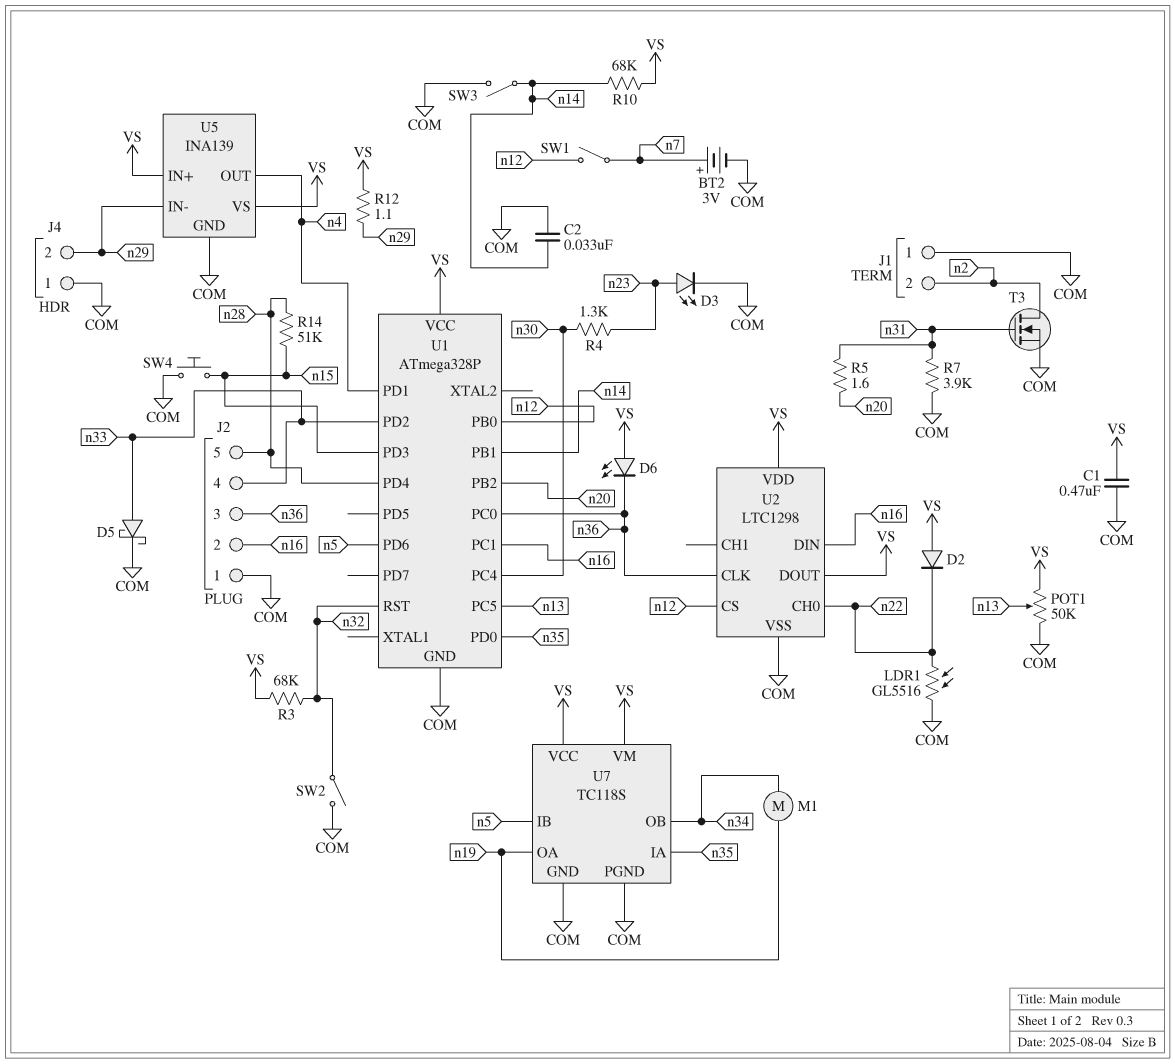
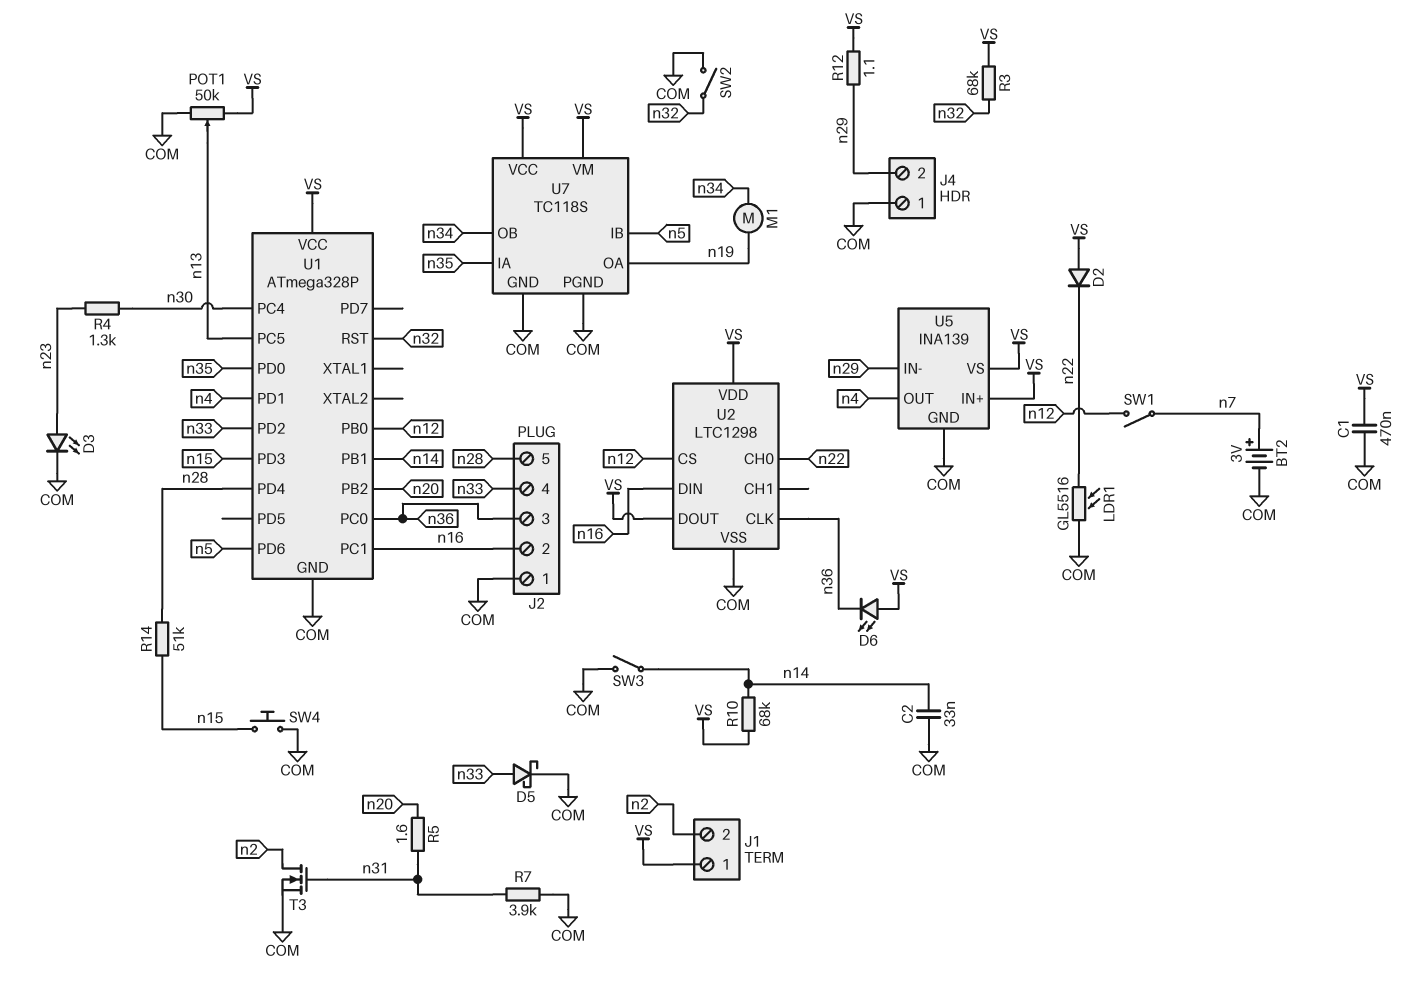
J1 pin 1: COM -> VS

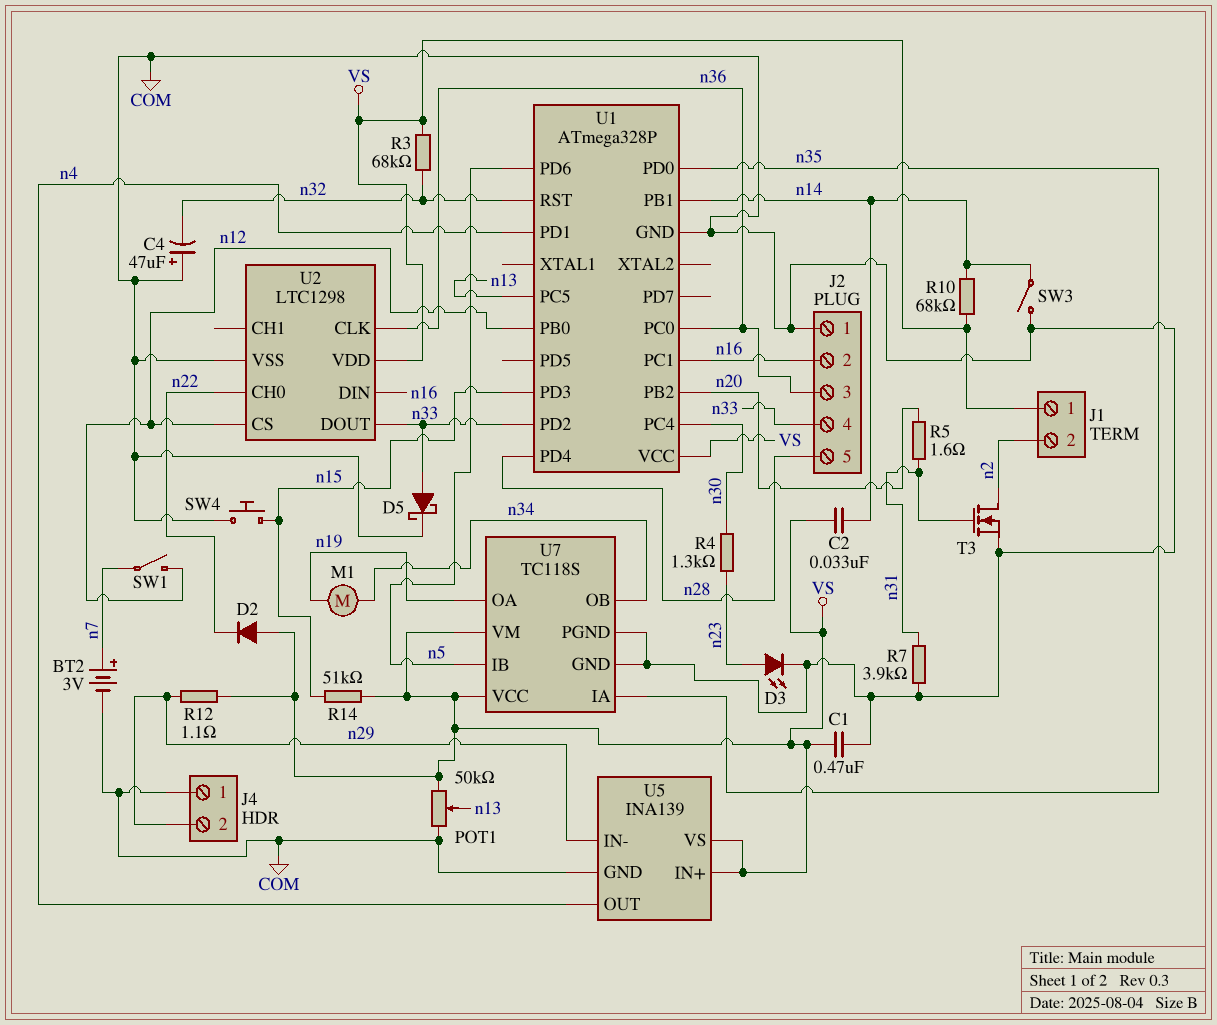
C2: 33nF (COM, n14) -> 33nF (VS, n14)
C4: none -> 47uF (plus COM, minus n32)
D6: LED (A VS, K n36) -> none
LDR1: GL5516 (COM, n22) -> none
R14: 51k (n15, n28) -> 51k (VS, n15)
SW2: switch (COM, n32) -> none
U2 pin DOUT: VS -> n33

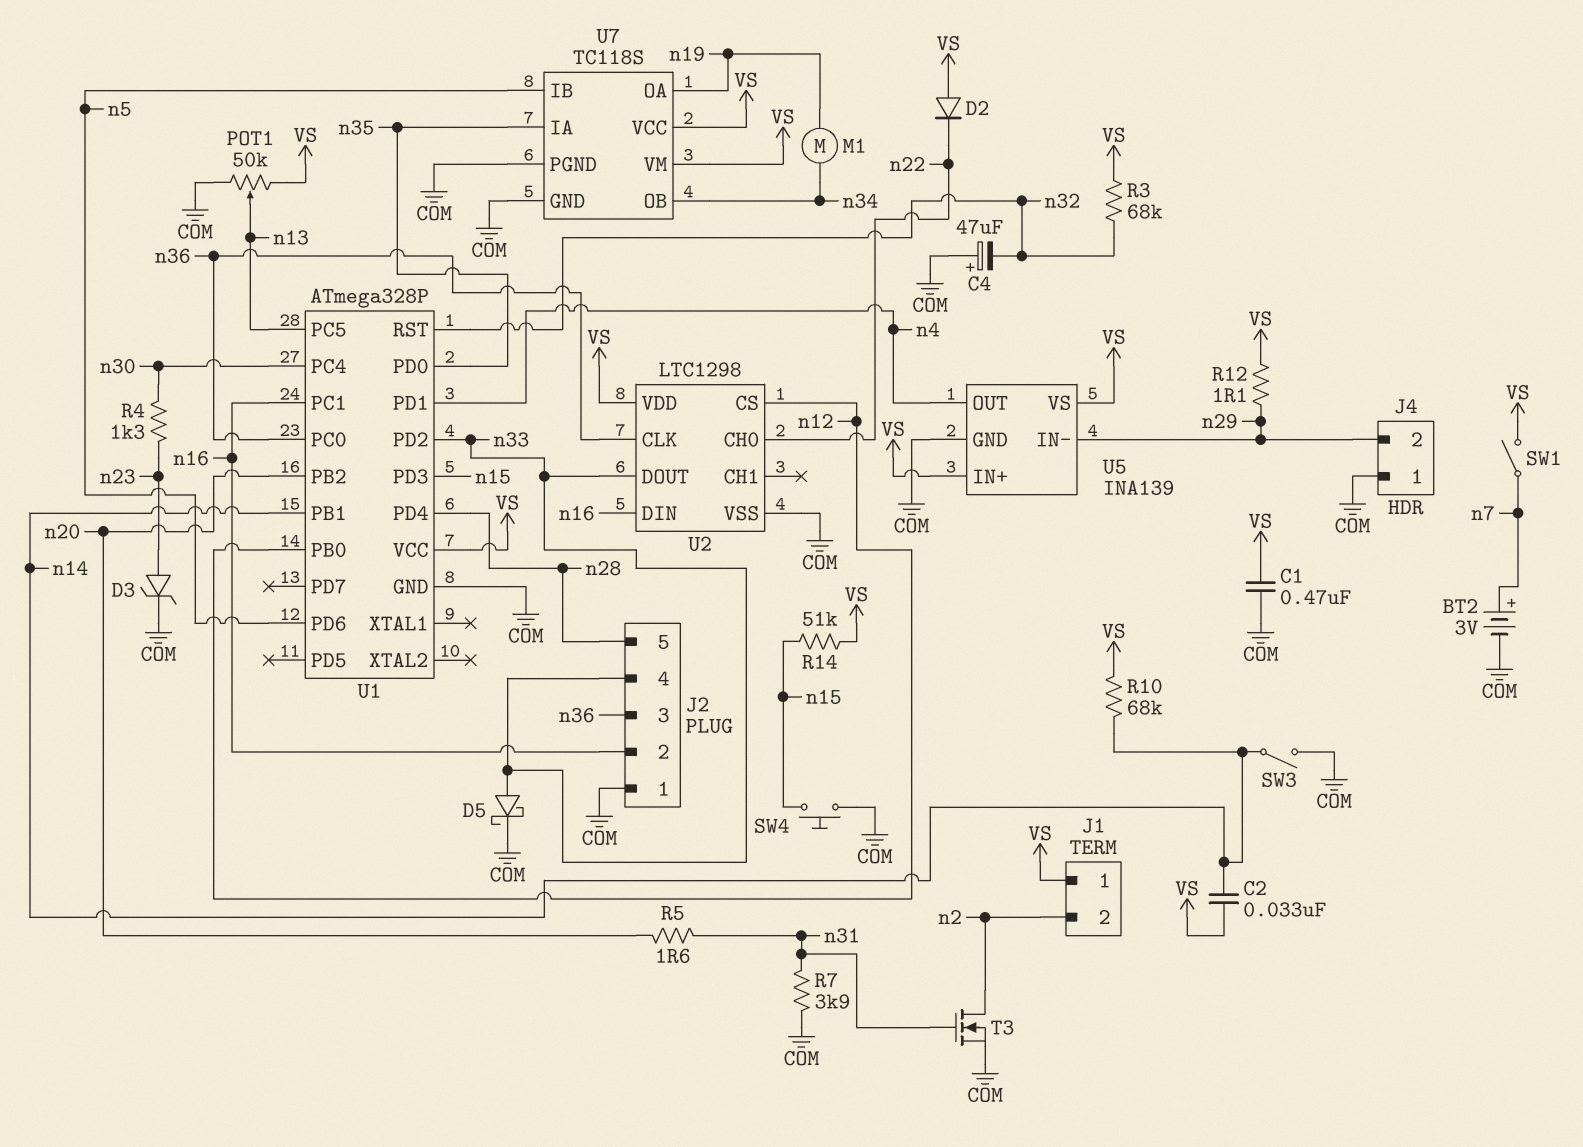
D3: LED (A n23, K COM) -> zener (A n23, K COM)
SW1: switch (n7, n12) -> switch (VS, n7)

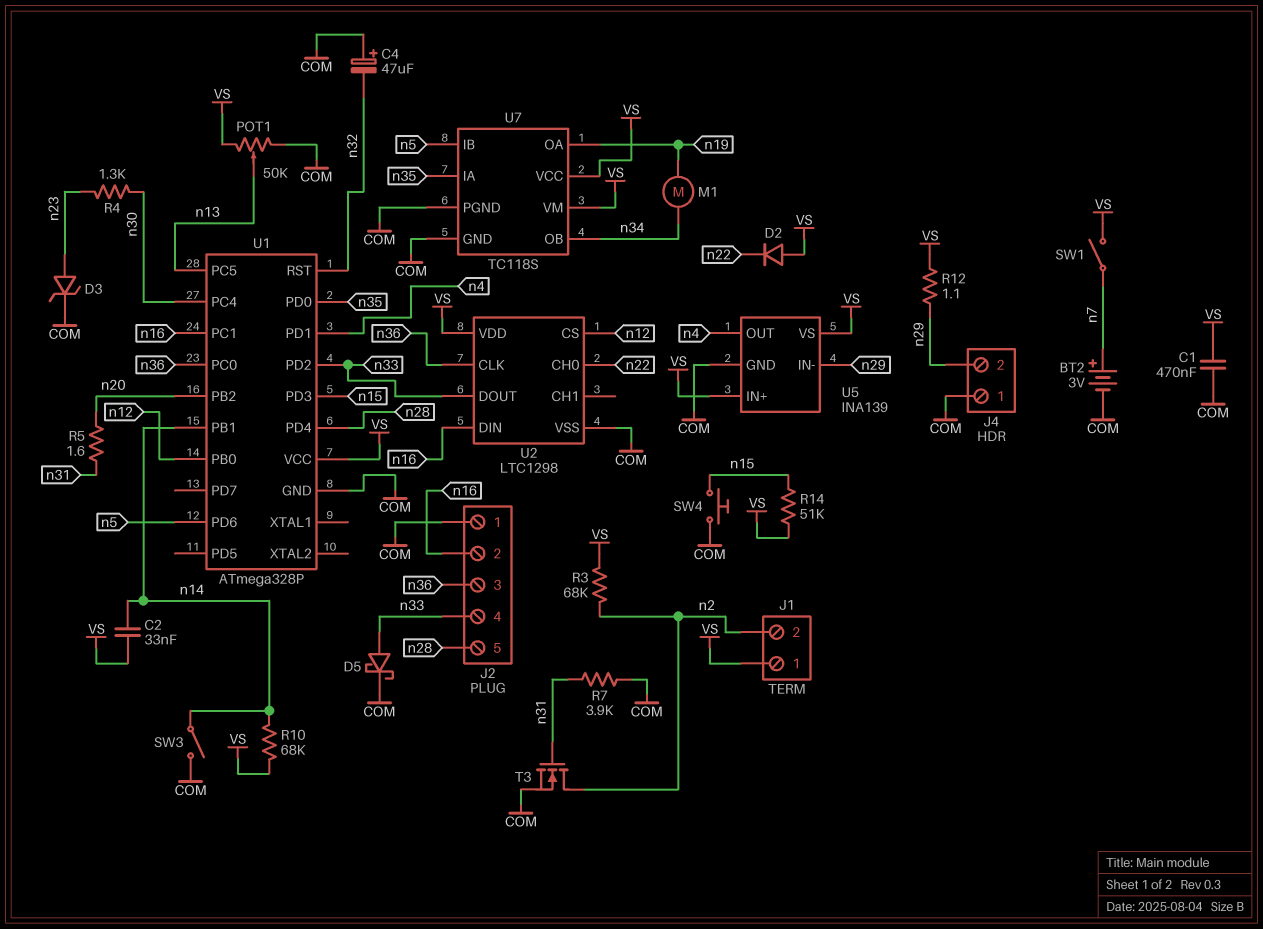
R3: 68k (VS, n32) -> 68k (VS, n2)

